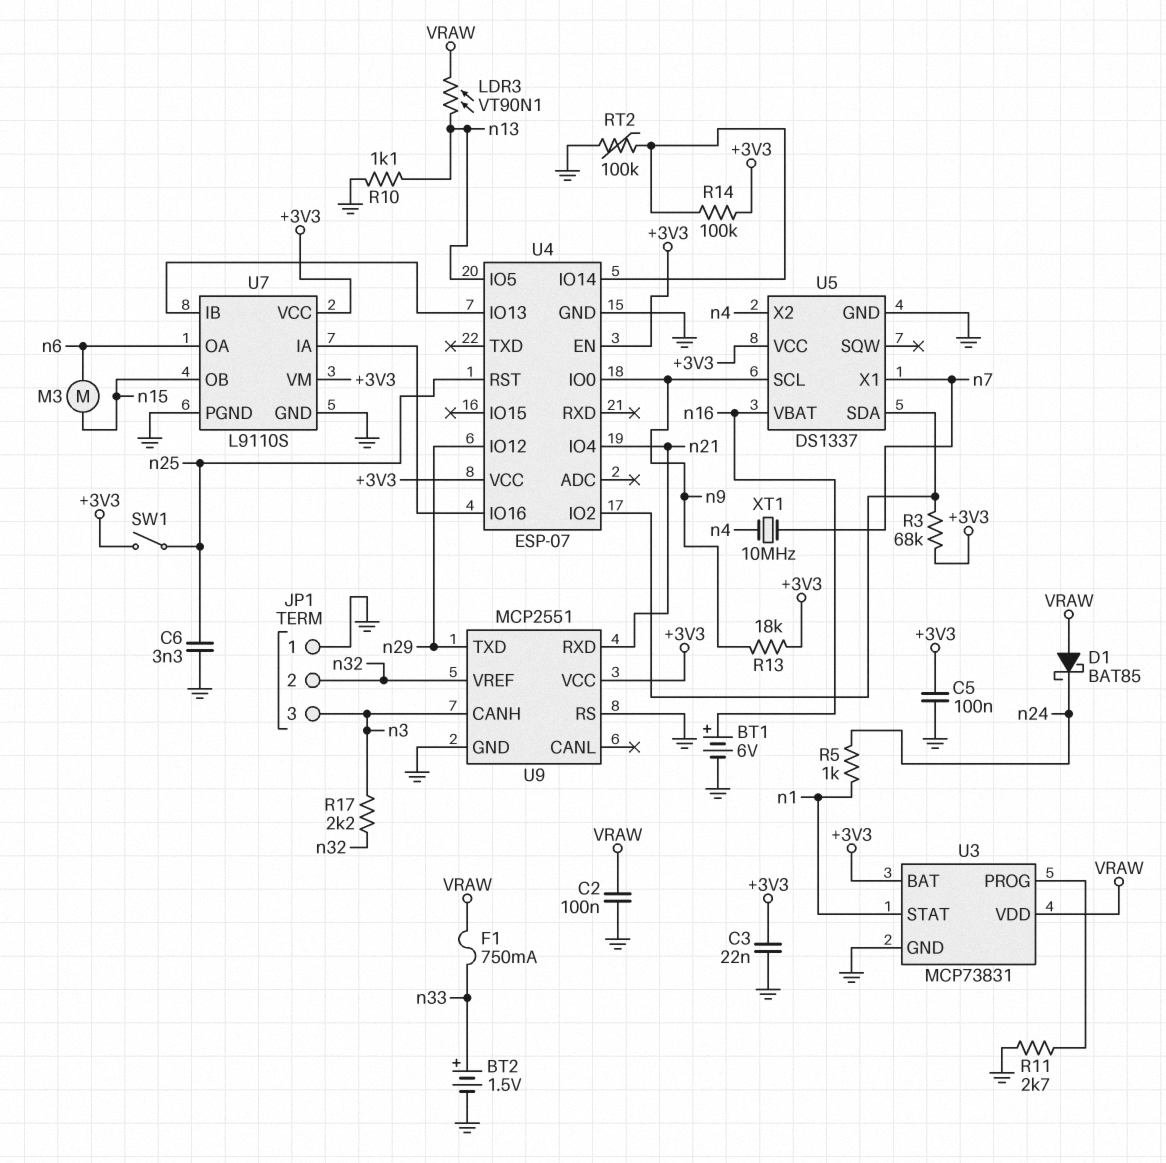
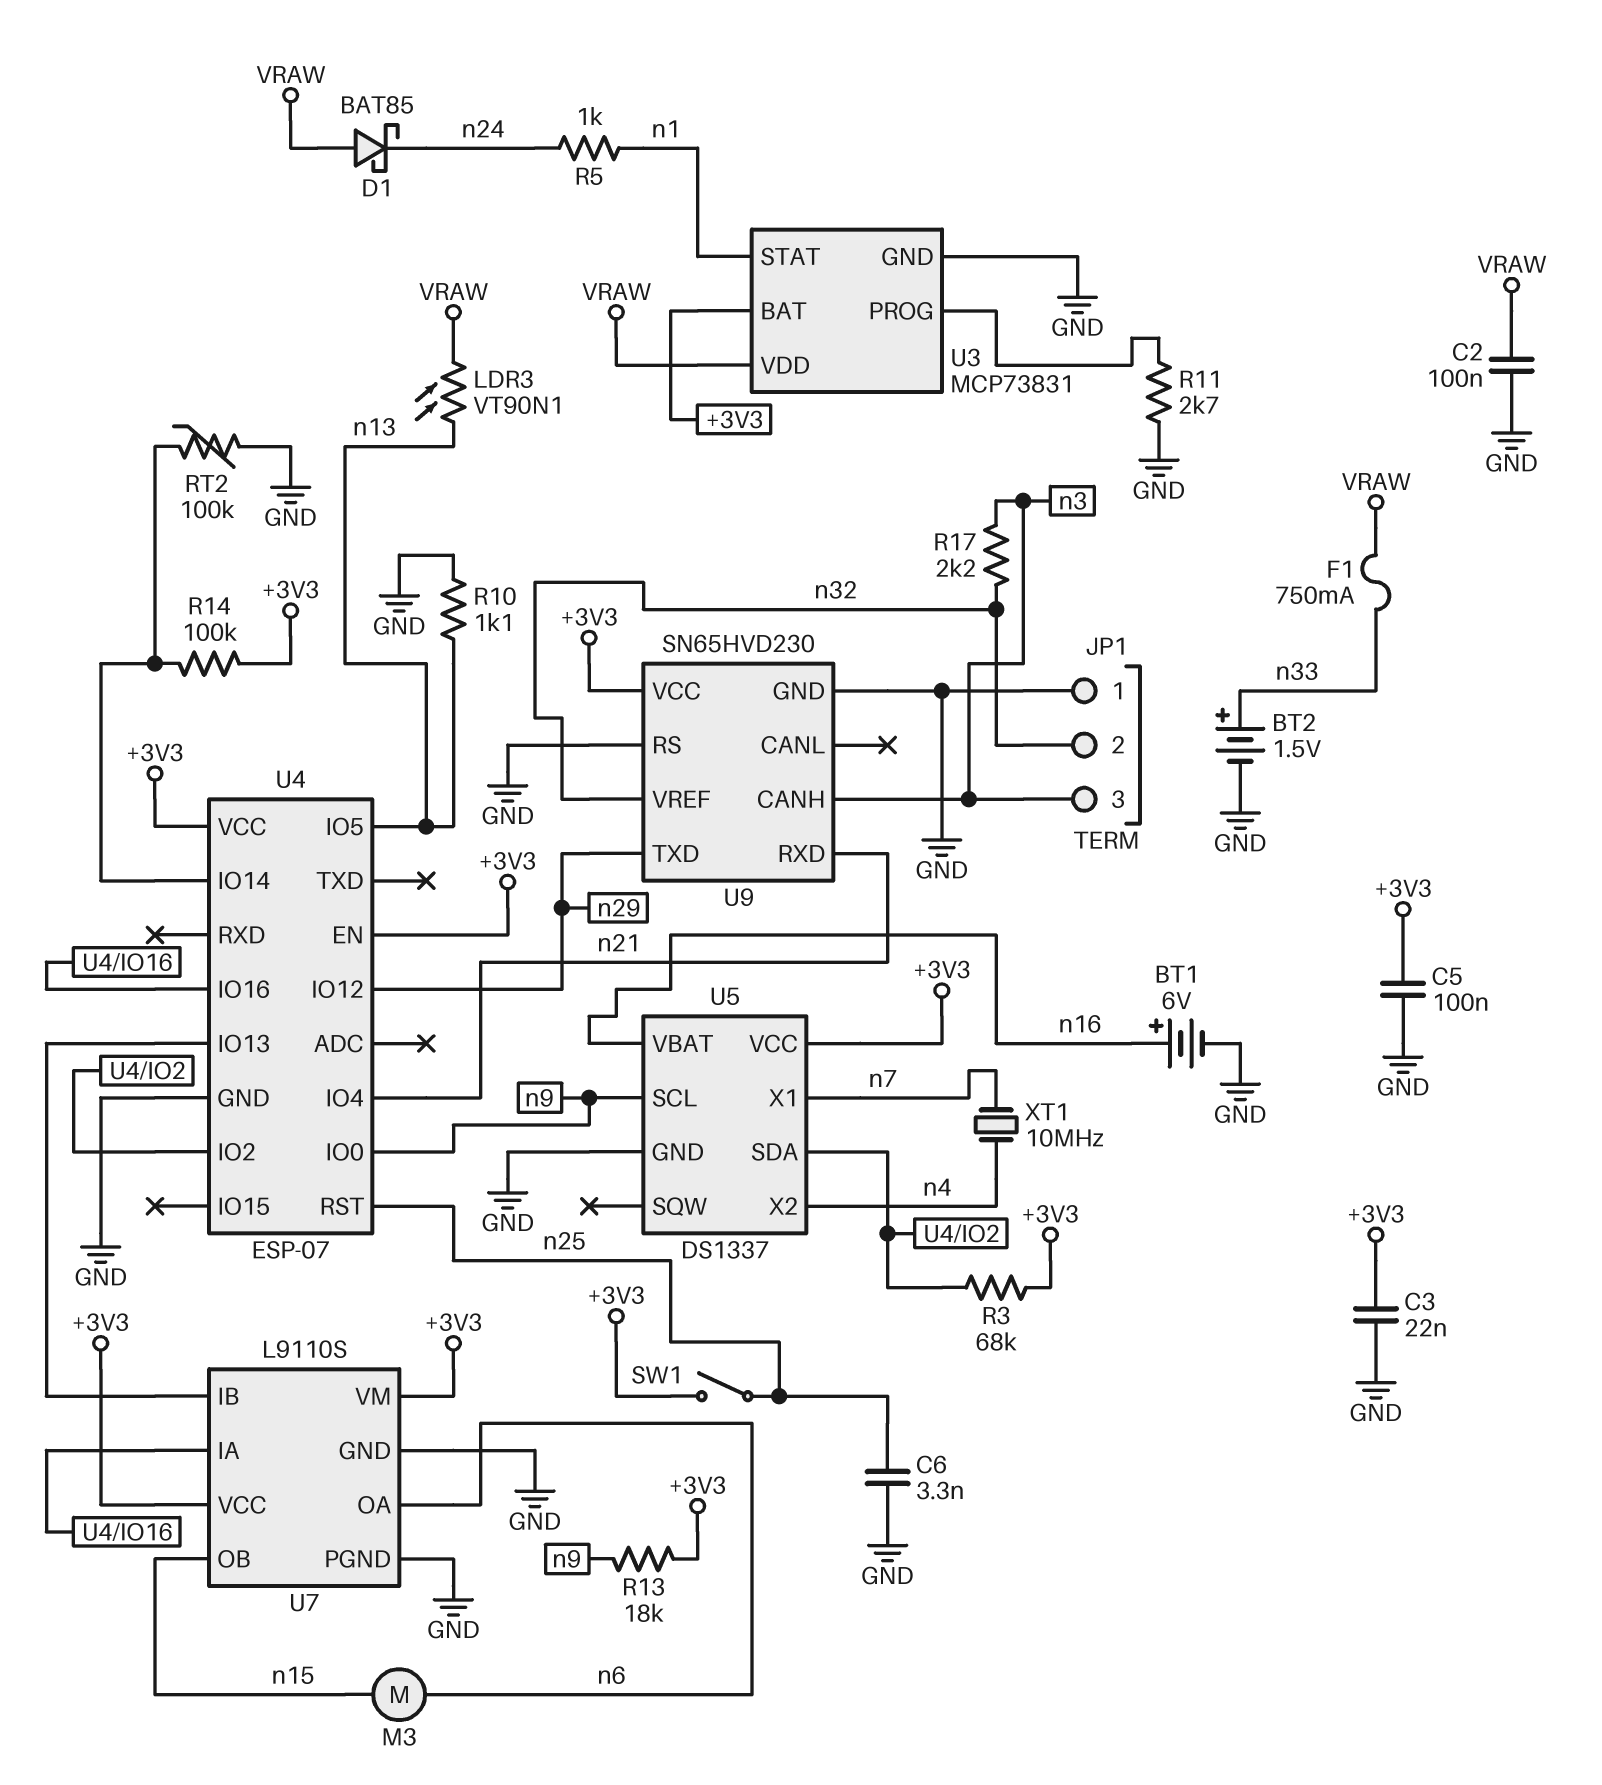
U9: MCP2551 -> SN65HVD230

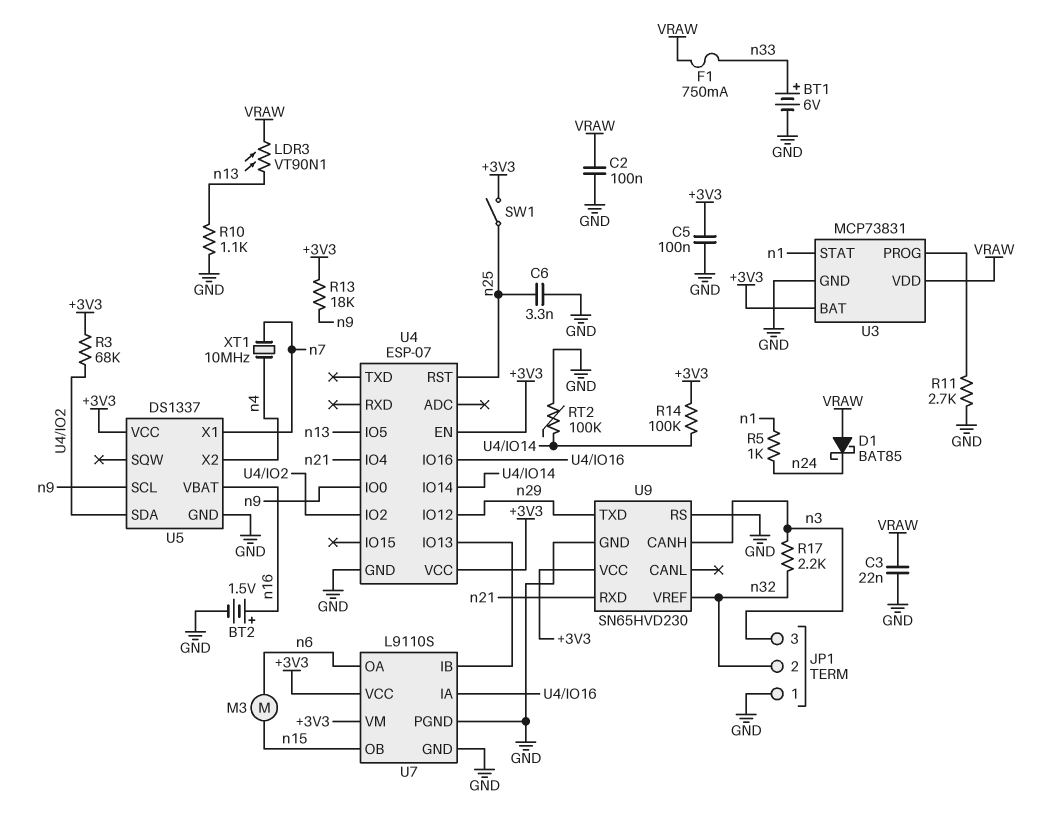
BT1: 6V (plus n16, minus GND) -> 6V (plus n33, minus GND)
BT2: 1.5V (plus n33, minus GND) -> 1.5V (plus n16, minus GND)
C3: 22nF (+3V3, GND) -> 22nF (GND, VRAW)

